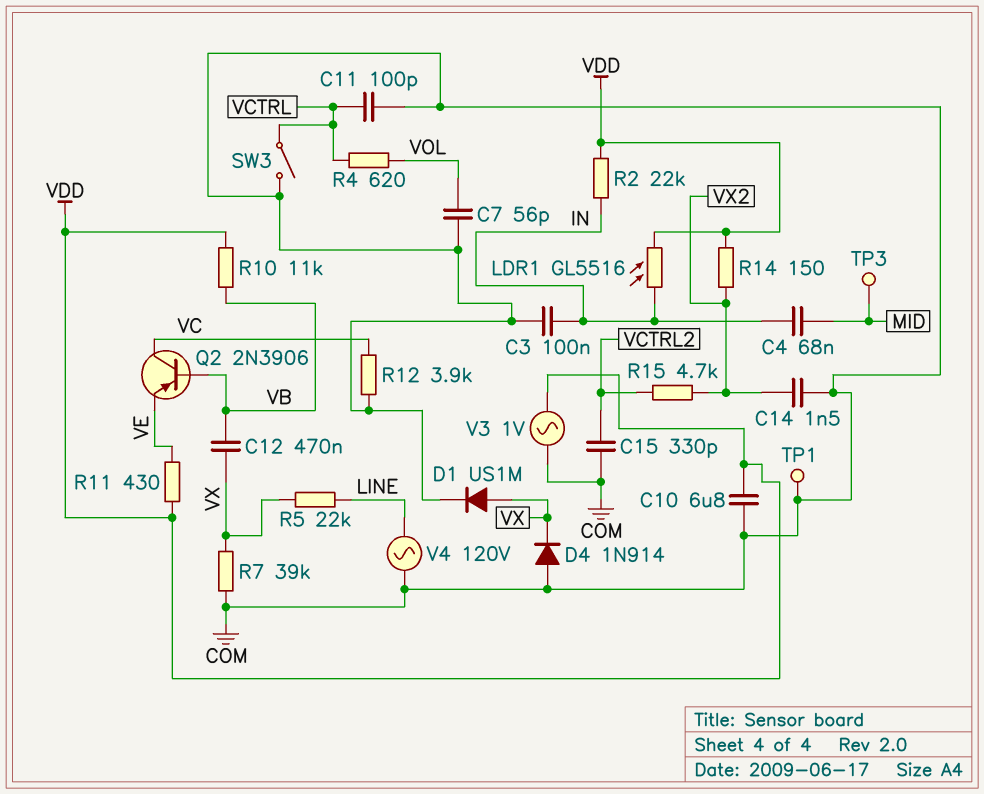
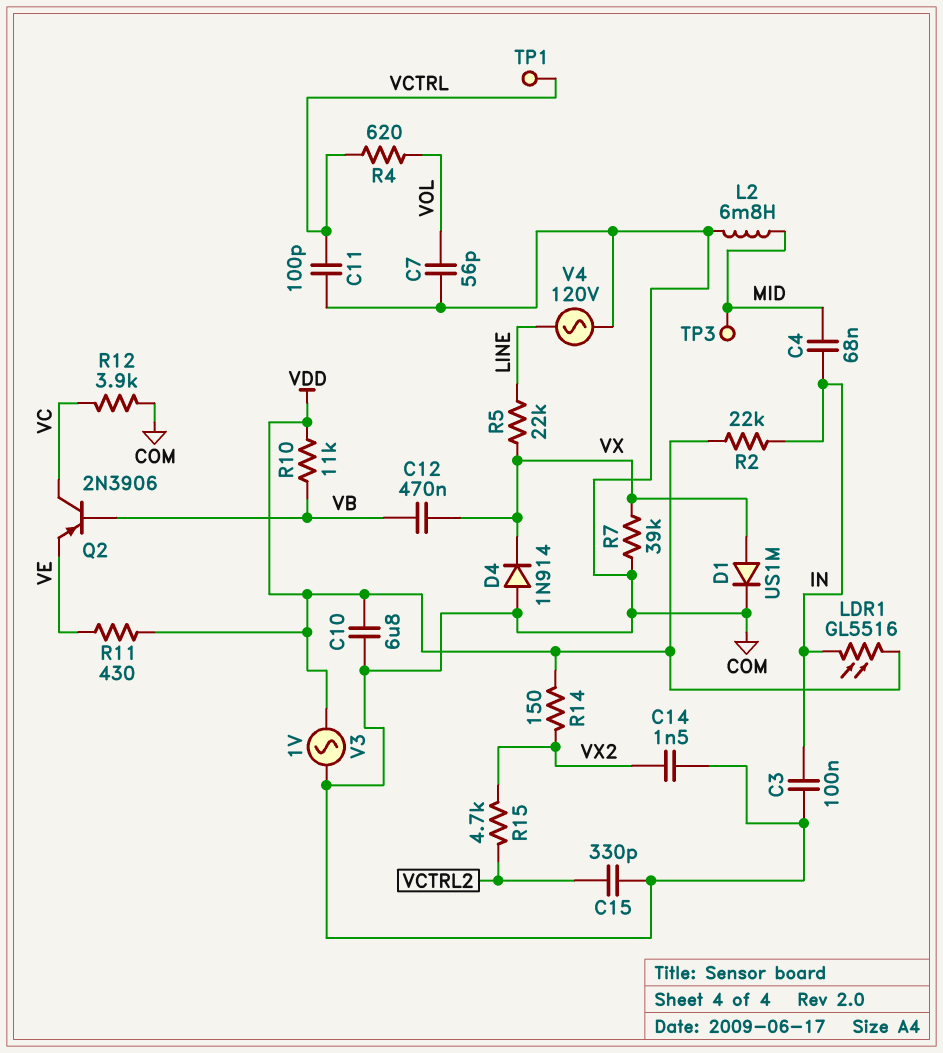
L2: none -> 6.8mH (COM, MID)
SW3: switch (COM, VCTRL) -> none
TP1: test point (COM) -> test point (VCTRL)

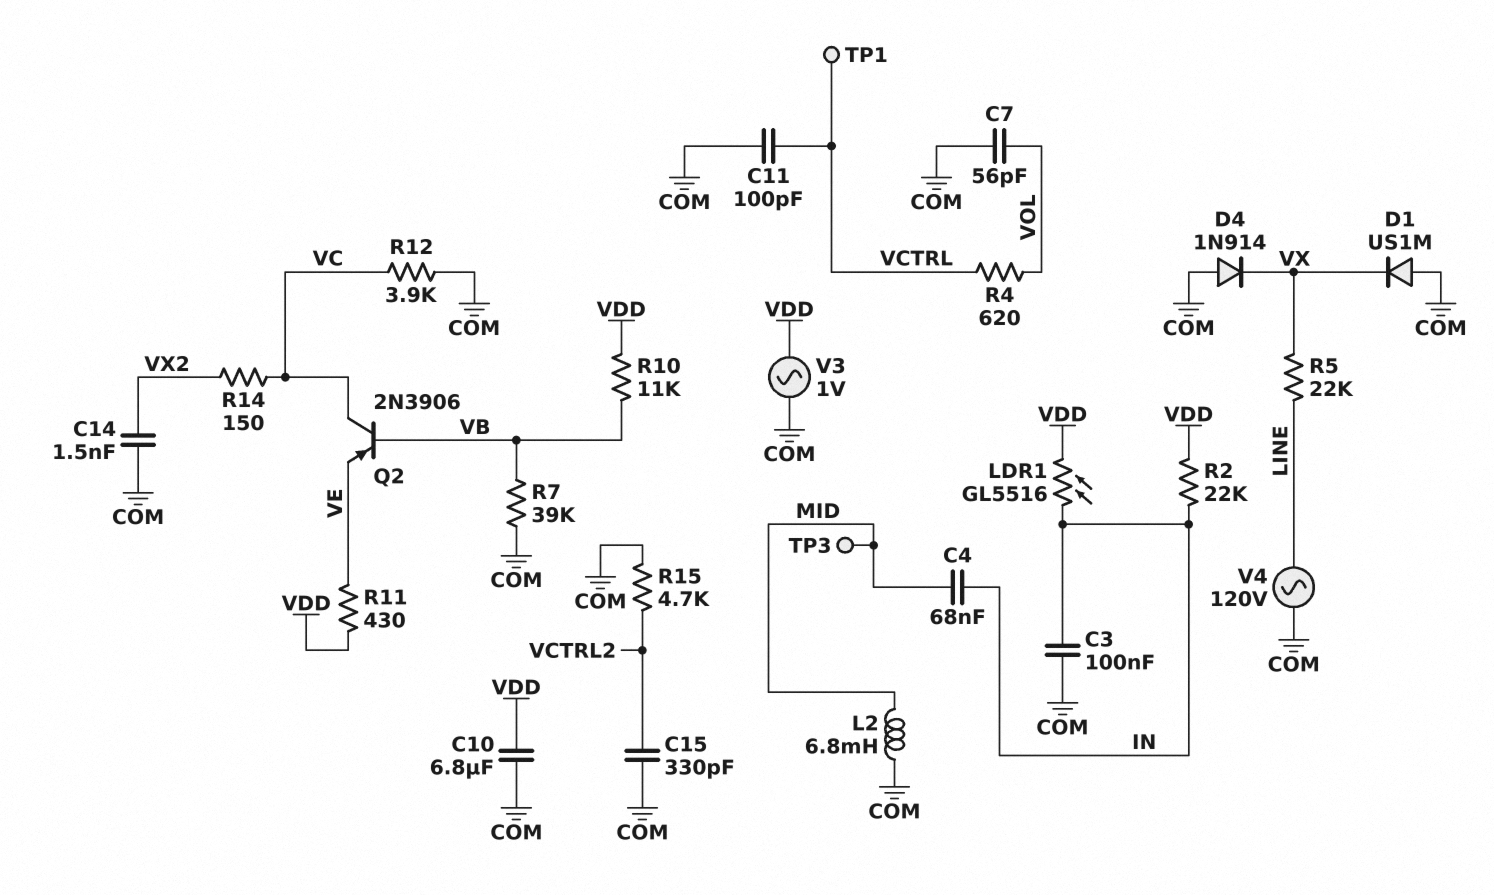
C12: 470nF (VB, VX) -> none
D1: diode US1M (A VX, K COM) -> diode US1M (A COM, K VX)
R7: 39k (COM, VX) -> 39k (COM, VB)
R14: 150 (VDD, VX2) -> 150 (VC, VX2)
R15: 4.7k (VCTRL2, VX2) -> 4.7k (COM, VCTRL2)

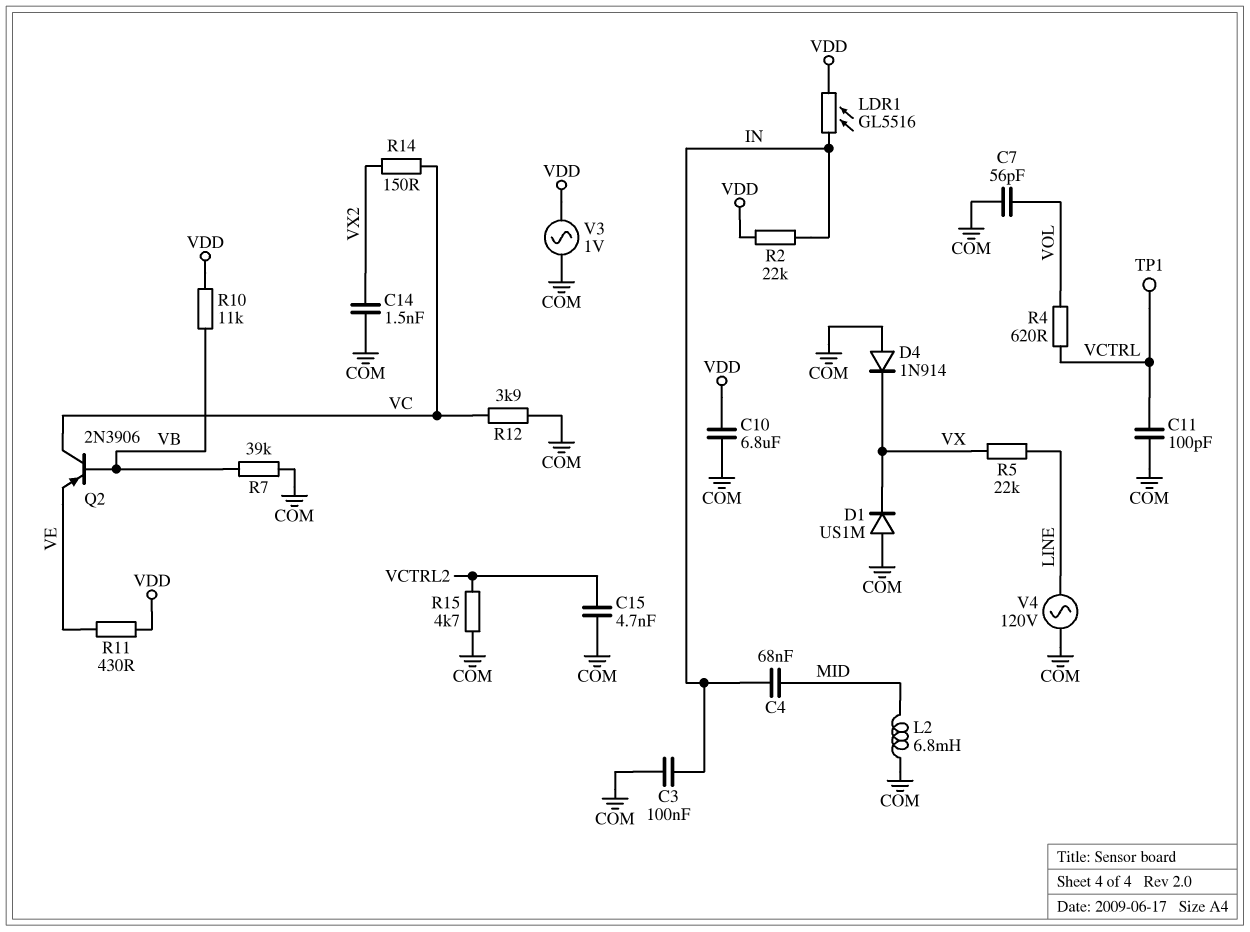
C15: 330pF (COM, VCTRL2) -> 4.7nF (COM, VCTRL2)
TP3: test point (MID) -> none

